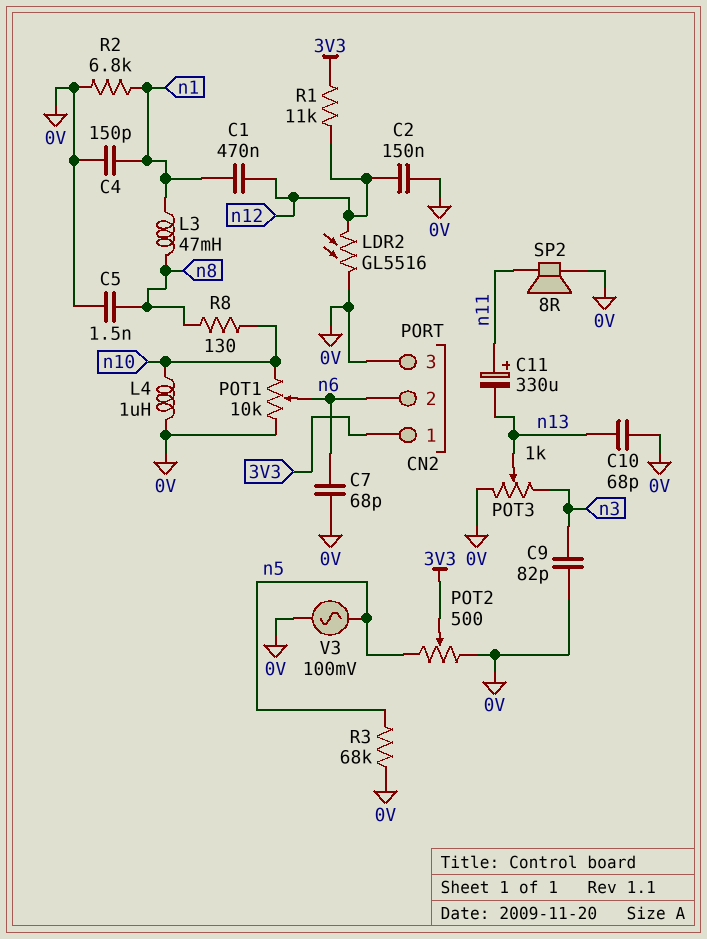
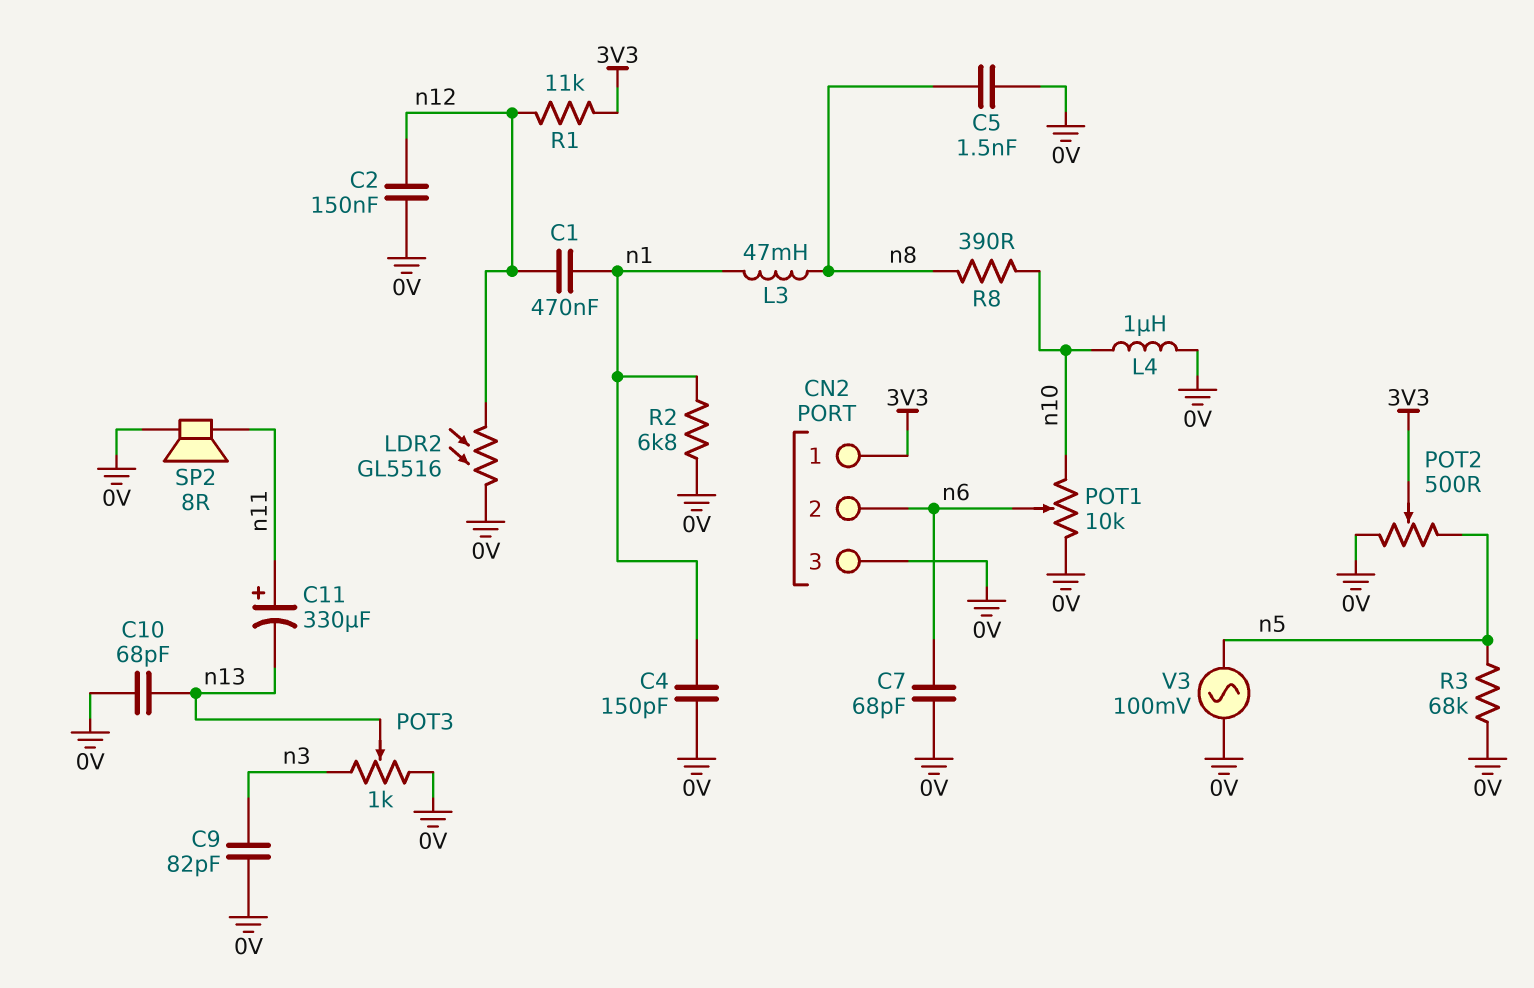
R8: 130 (n8, n10) -> 390 (n8, n10)

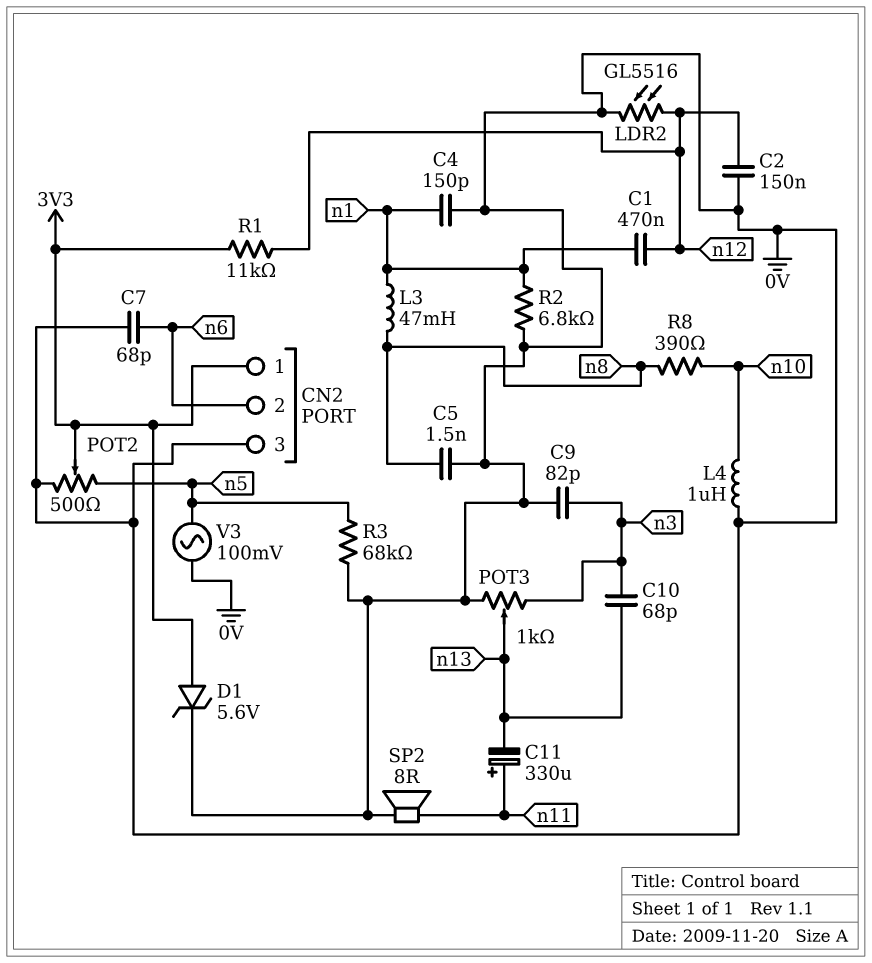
C10: 68pF (0V, n13) -> 68pF (n3, n13)
D1: none -> zener 5.6V (A 3V3, K 0V)
POT1: 10k (0V, n10, wiper n6) -> none

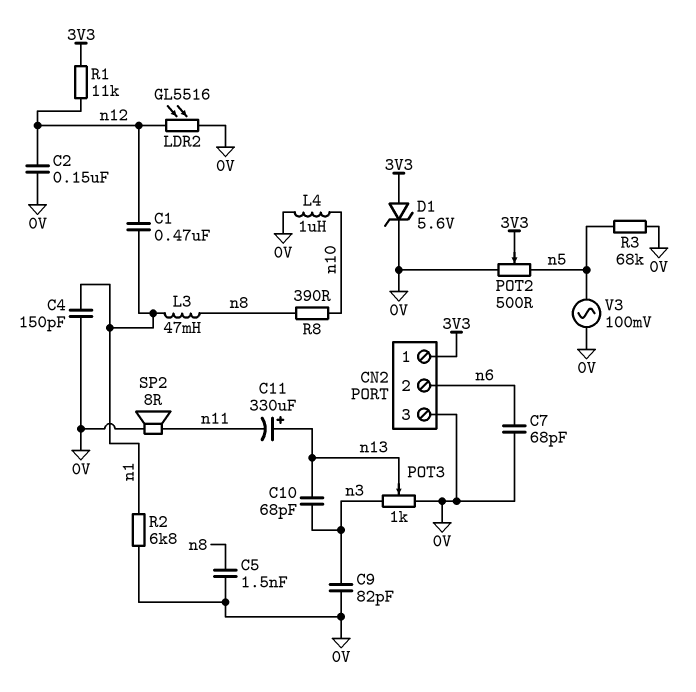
C11: 330uF (plus n11, minus n13) -> 330uF (plus n13, minus n11)

